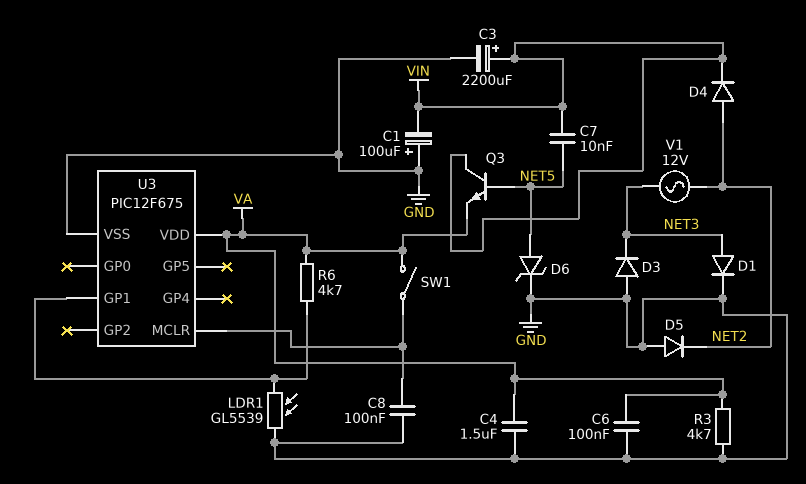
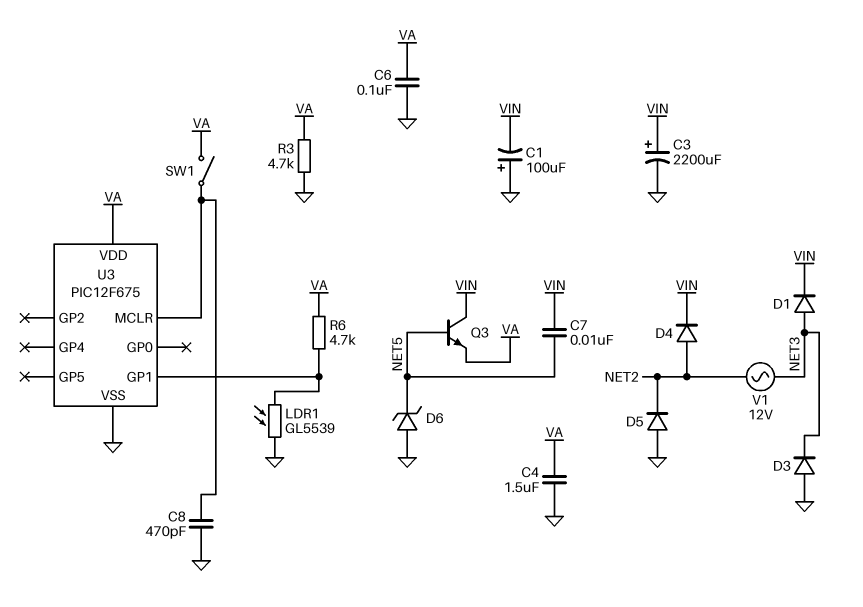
C8: 100nF (GND, U3/MCLR) -> 470pF (GND, U3/MCLR)
D1: diode (A NET3, K GND) -> diode (A NET3, K VIN)
D6: zener (A NET5, K GND) -> zener (A GND, K NET5)

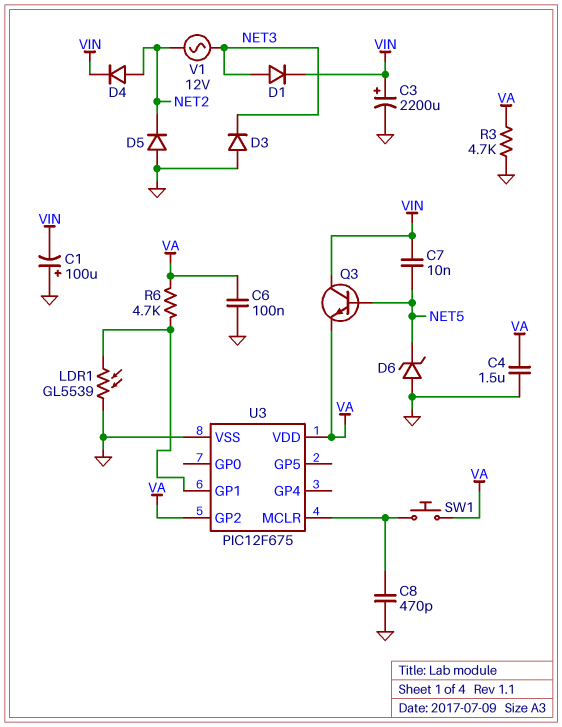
SW1: switch (U3/MCLR, VA) -> button (U3/MCLR, VA)
U3 pin GP2: none -> VA

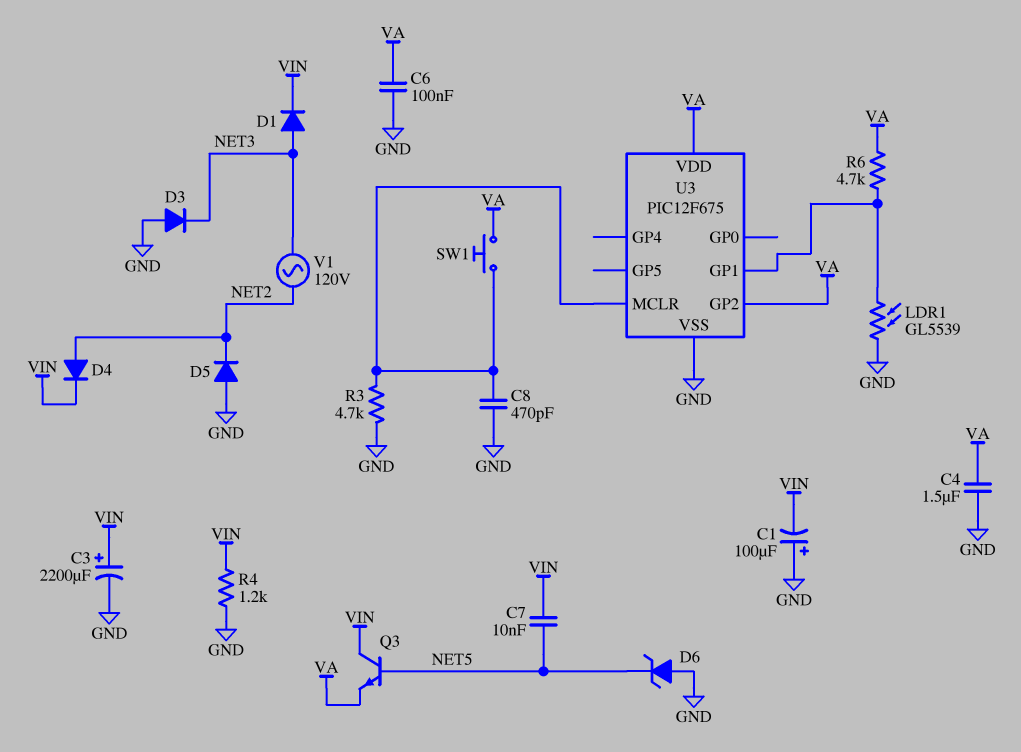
R3: 4.7k (GND, VA) -> 4.7k (GND, U3/MCLR)
R4: none -> 1.2k (GND, VIN)
V1: AC 12V (NET2, NET3) -> AC 120V (NET2, NET3)

